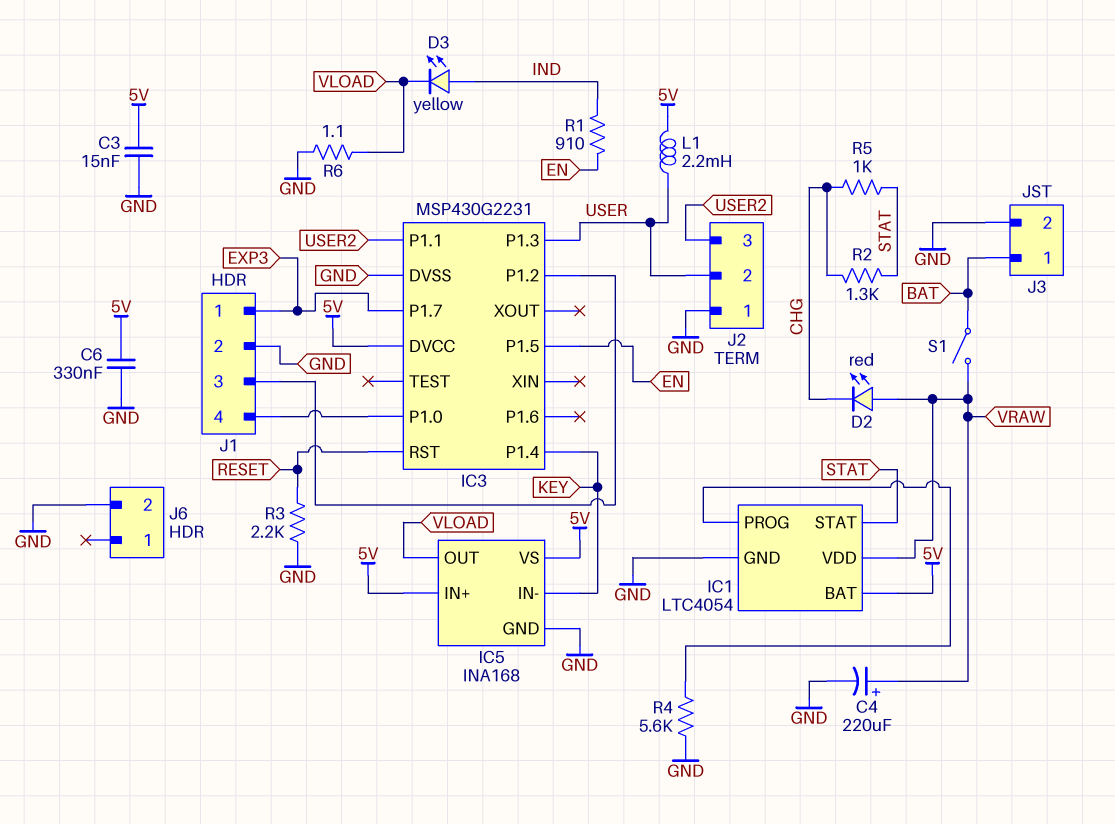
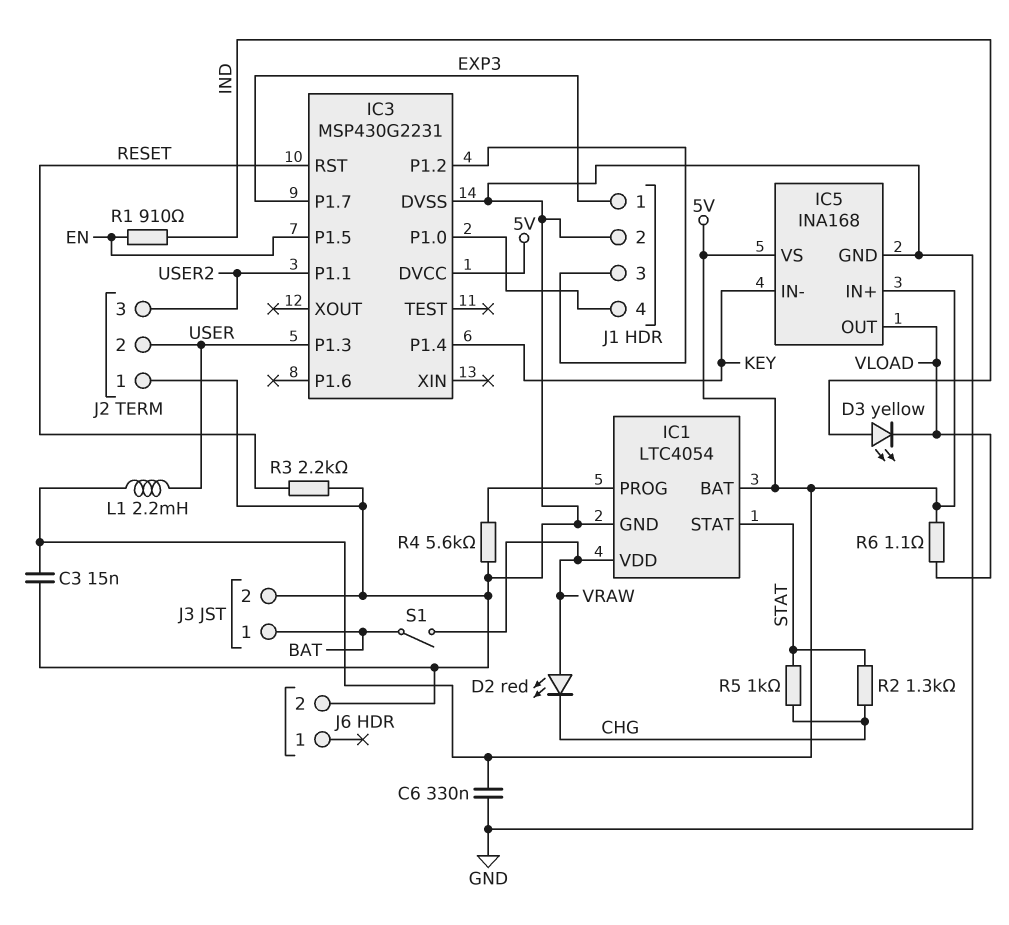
C4: 220uF (plus VRAW, minus GND) -> none
R6: 1.1 (GND, VLOAD) -> 1.1 (5V, VLOAD)

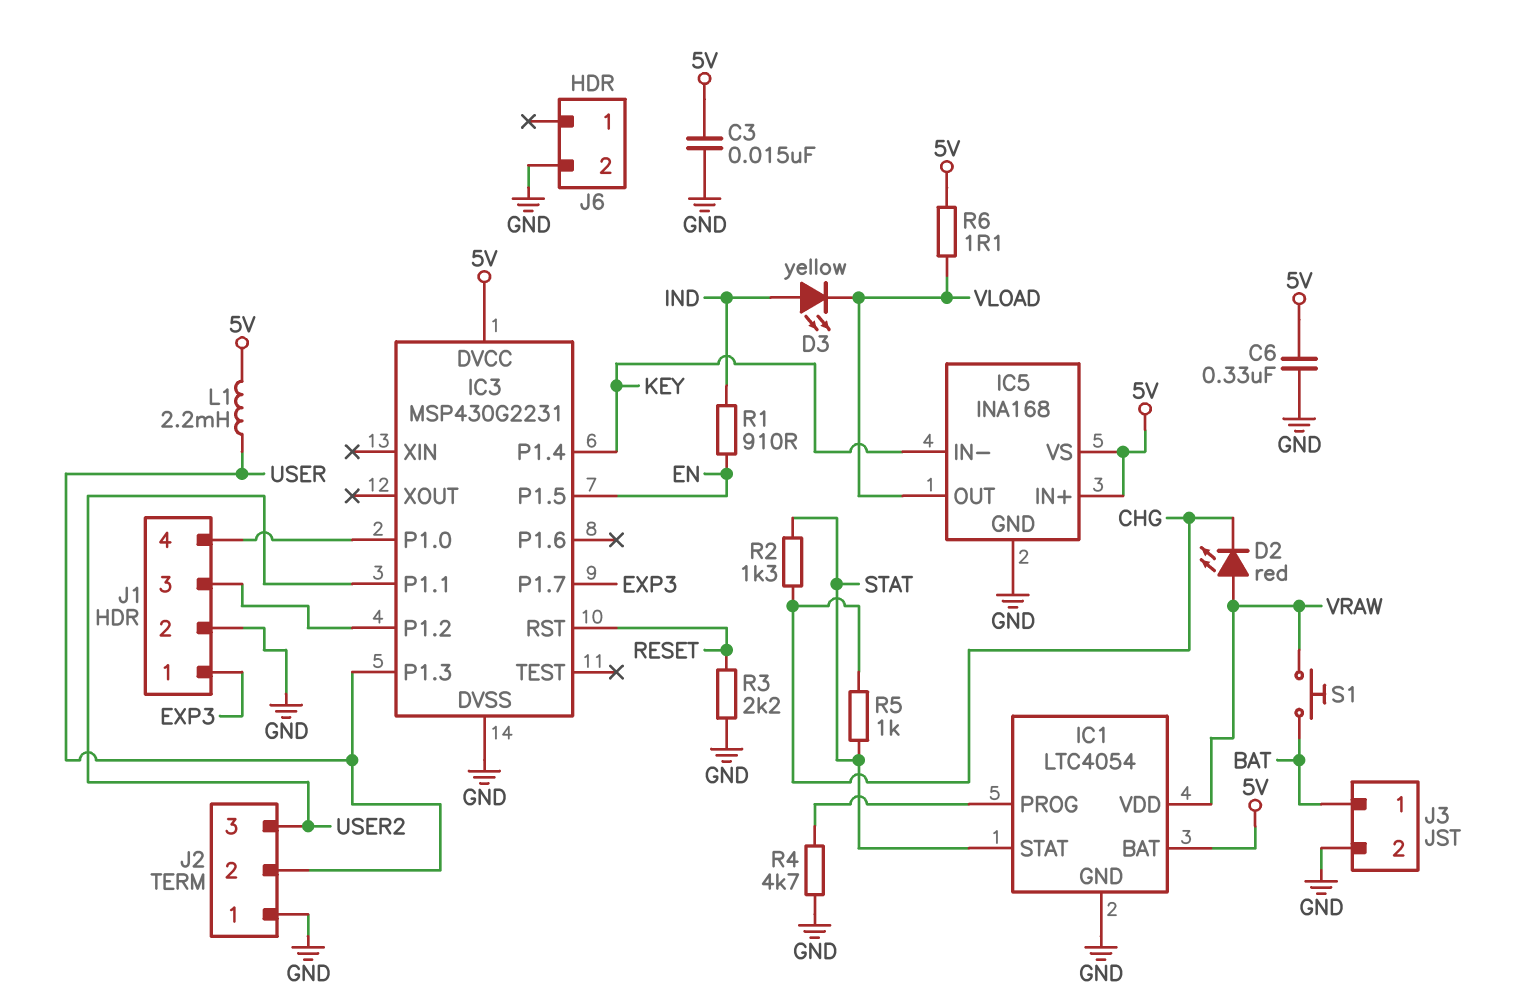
R4: 5.6k (GND, IC1/PROG) -> 4.7k (GND, IC1/PROG)
S1: switch (BAT, VRAW) -> button (BAT, VRAW)

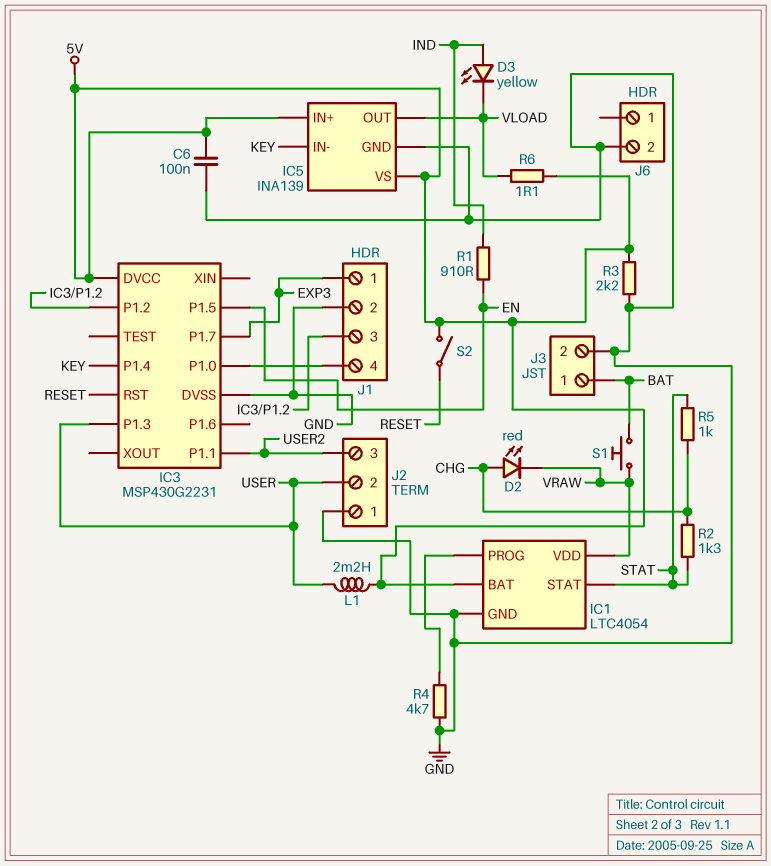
C3: 15nF (5V, GND) -> none
C6: 330nF (5V, GND) -> 100nF (5V, GND)
D2: LED red (A VRAW, K CHG) -> LED red (A CHG, K VRAW)
IC5: INA168 -> INA139
R3: 2.2k (GND, RESET) -> 2.2k (5V, GND)
S2: none -> switch (5V, RESET)

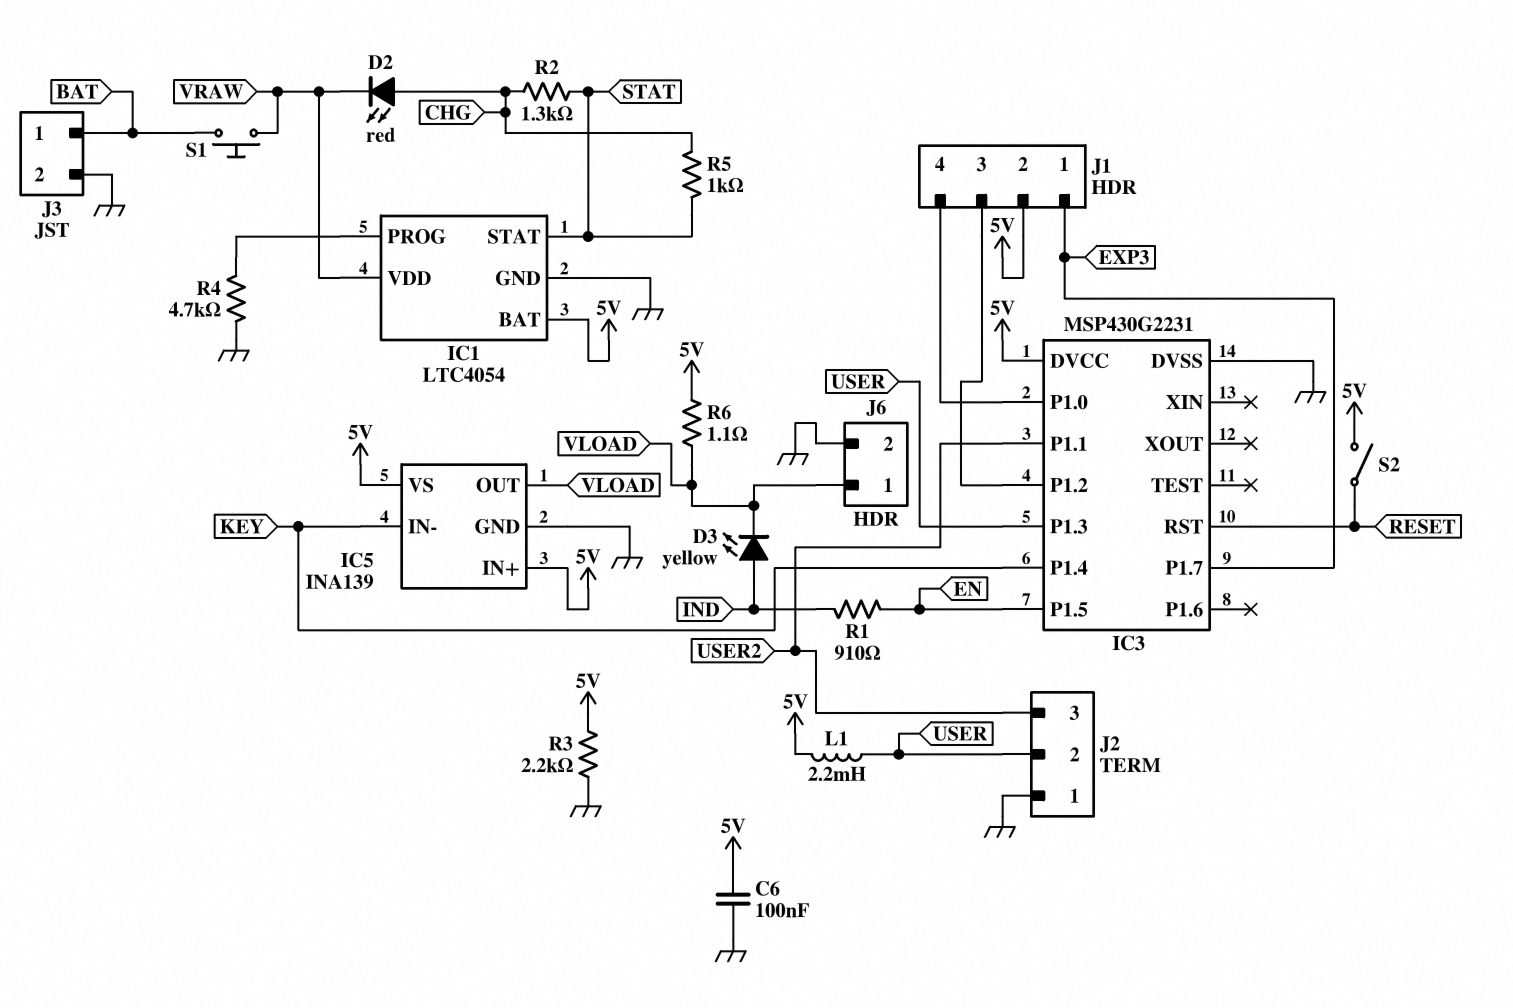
J1 pin 2: GND -> 5V
J6 pin 1: none -> VLOAD

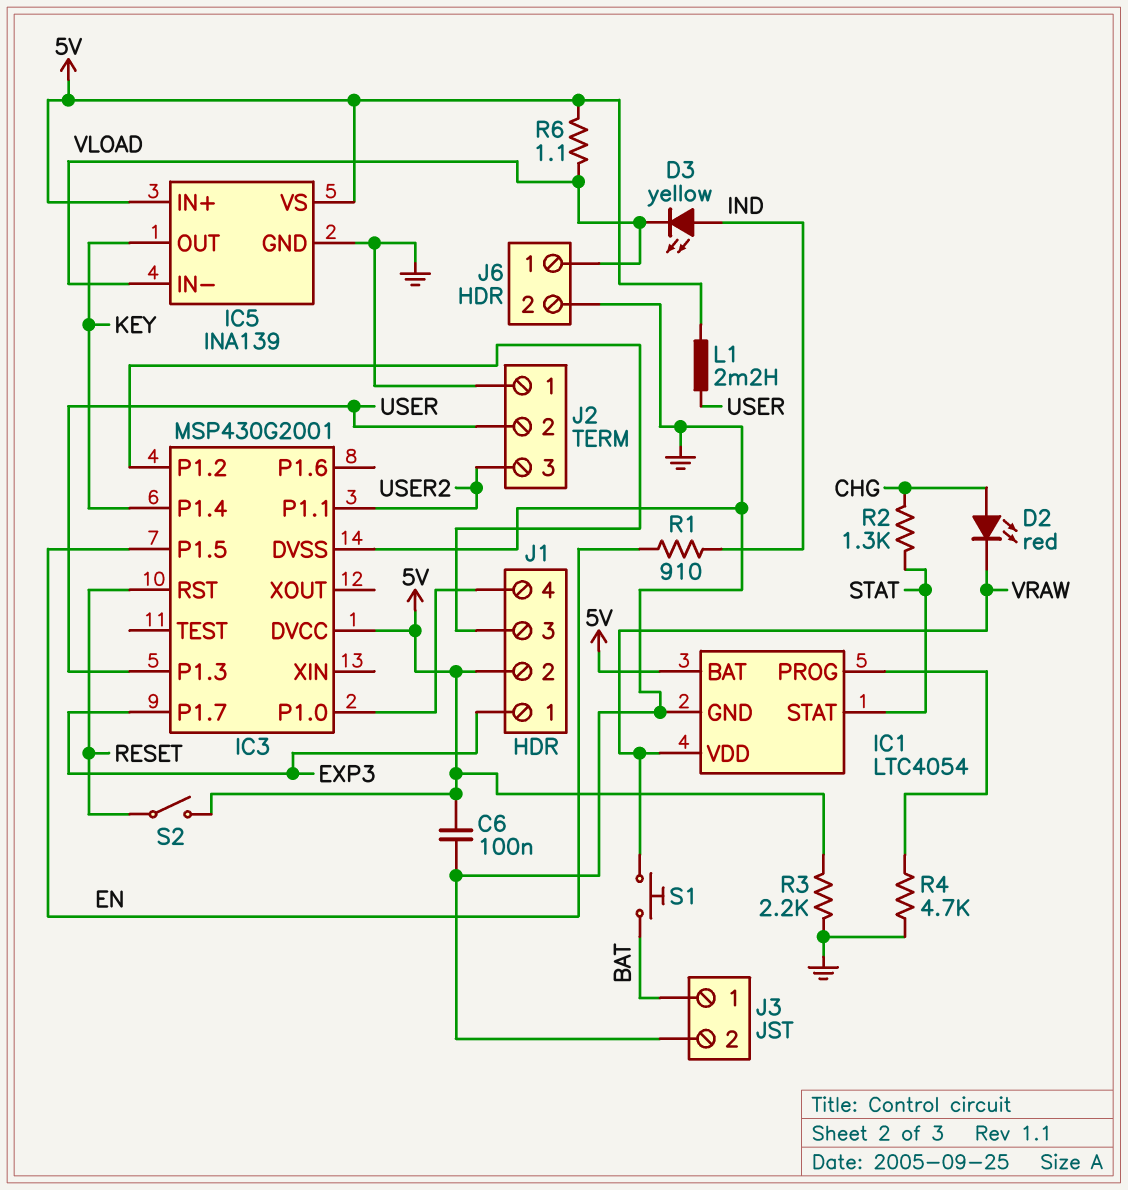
IC3: MSP430G2231 -> MSP430G2001
IC5 pin IN-: KEY -> VLOAD
IC5 pin OUT: VLOAD -> KEY
R5: 1k (CHG, STAT) -> none

